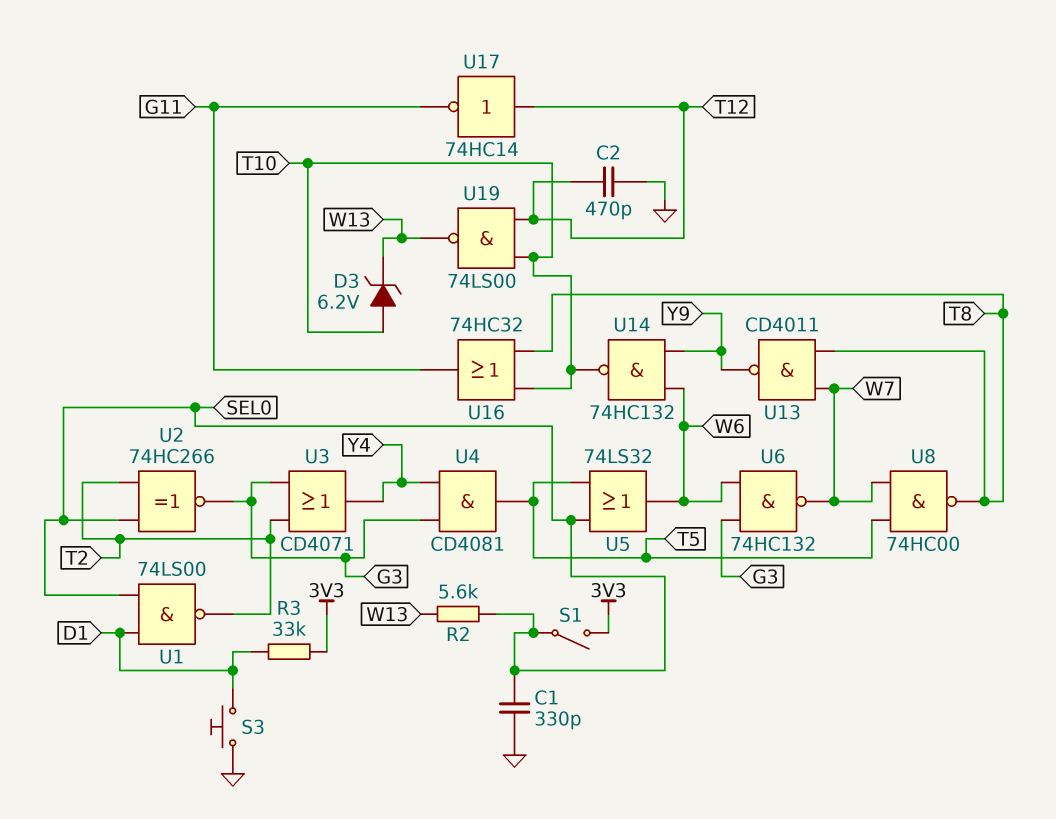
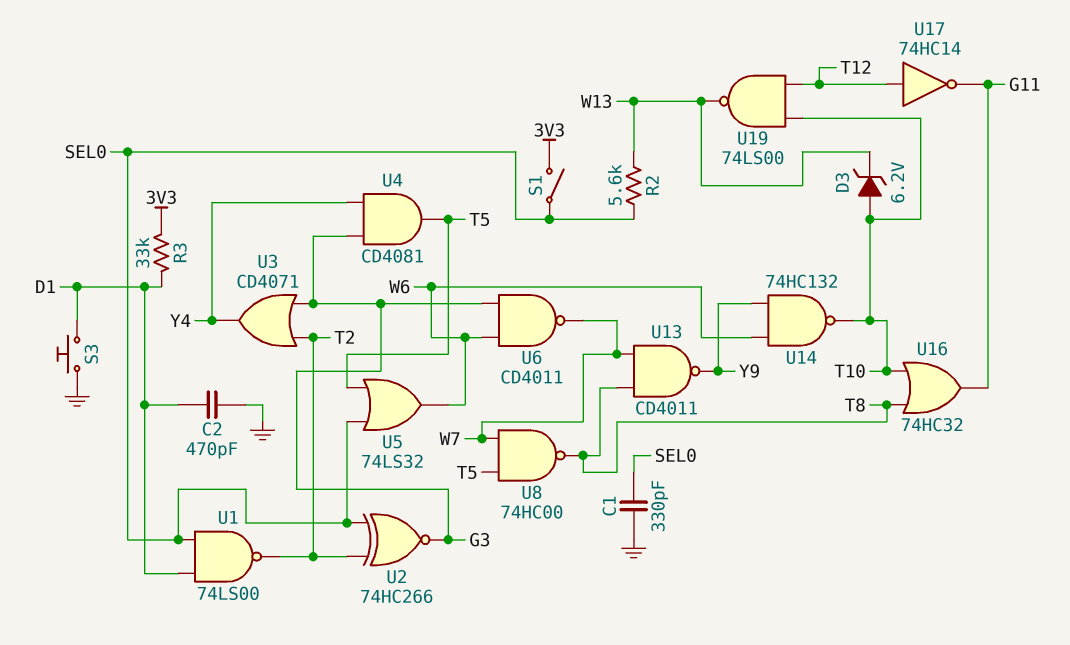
C2: 470pF (GND, T12) -> 470pF (D1, GND)
U6: NAND 74HC132 (in G3, in W6, out W7) -> NAND CD4011 (in G3, in W6, out W7)

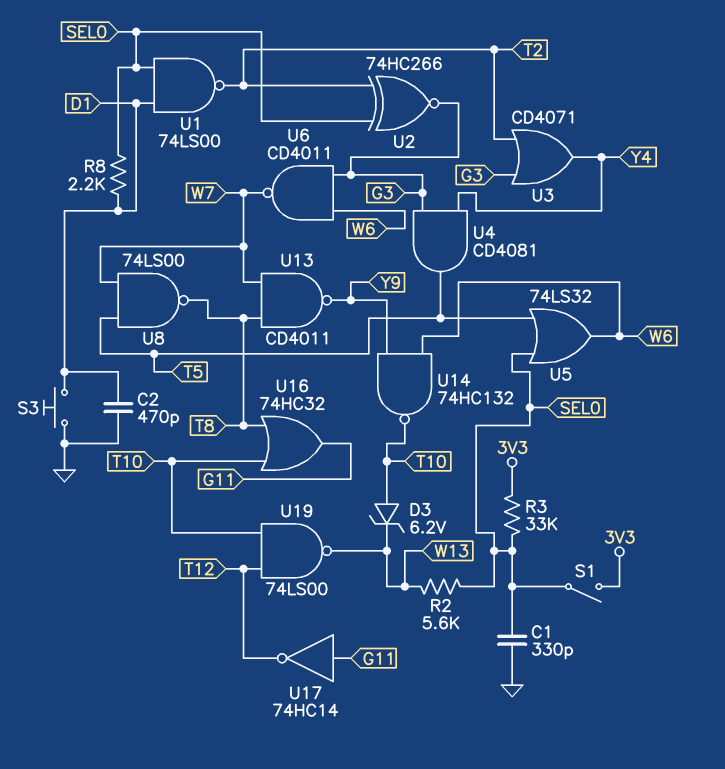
R3: 33k (3V3, D1) -> 33k (3V3, SEL0)
R8: none -> 2.2k (D1, SEL0)
U8: NAND 74HC00 (in T5, in W7, out T8) -> NAND 74LS00 (in T5, in W7, out T8)
U17: NOT 74HC14 (in T12, out G11) -> NOT 74HC14 (in G11, out T12)

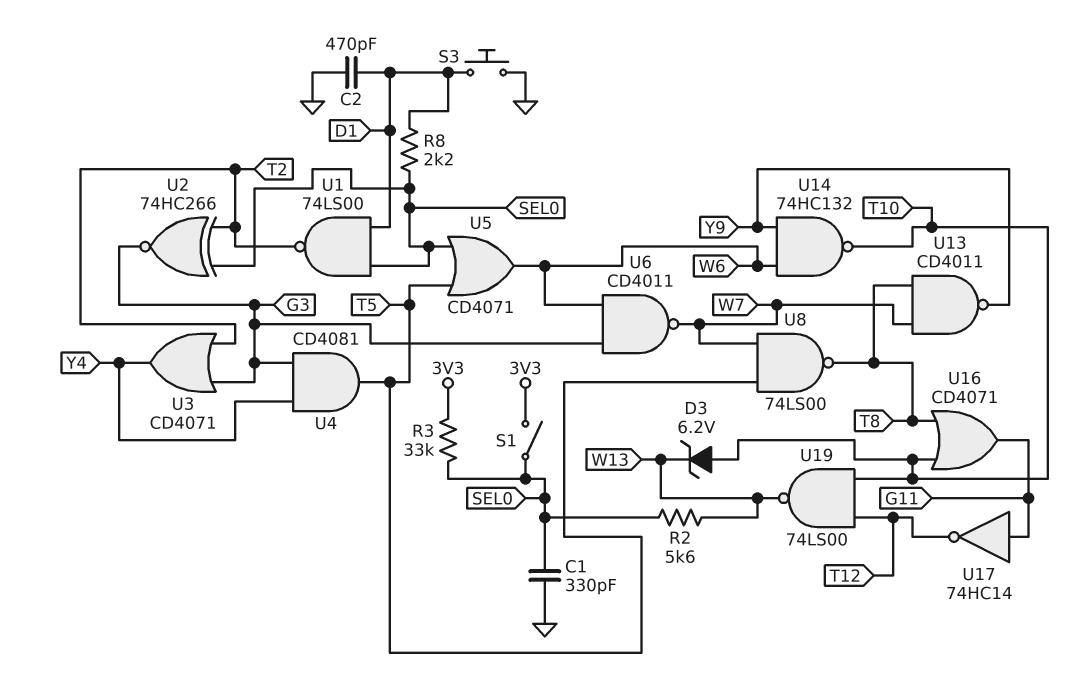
U5: OR 74LS32 (in SEL0, in T5, out W6) -> OR CD4071 (in SEL0, in T5, out W6)
U16: OR 74HC32 (in T8, in T10, out G11) -> OR CD4071 (in T8, in T10, out G11)

